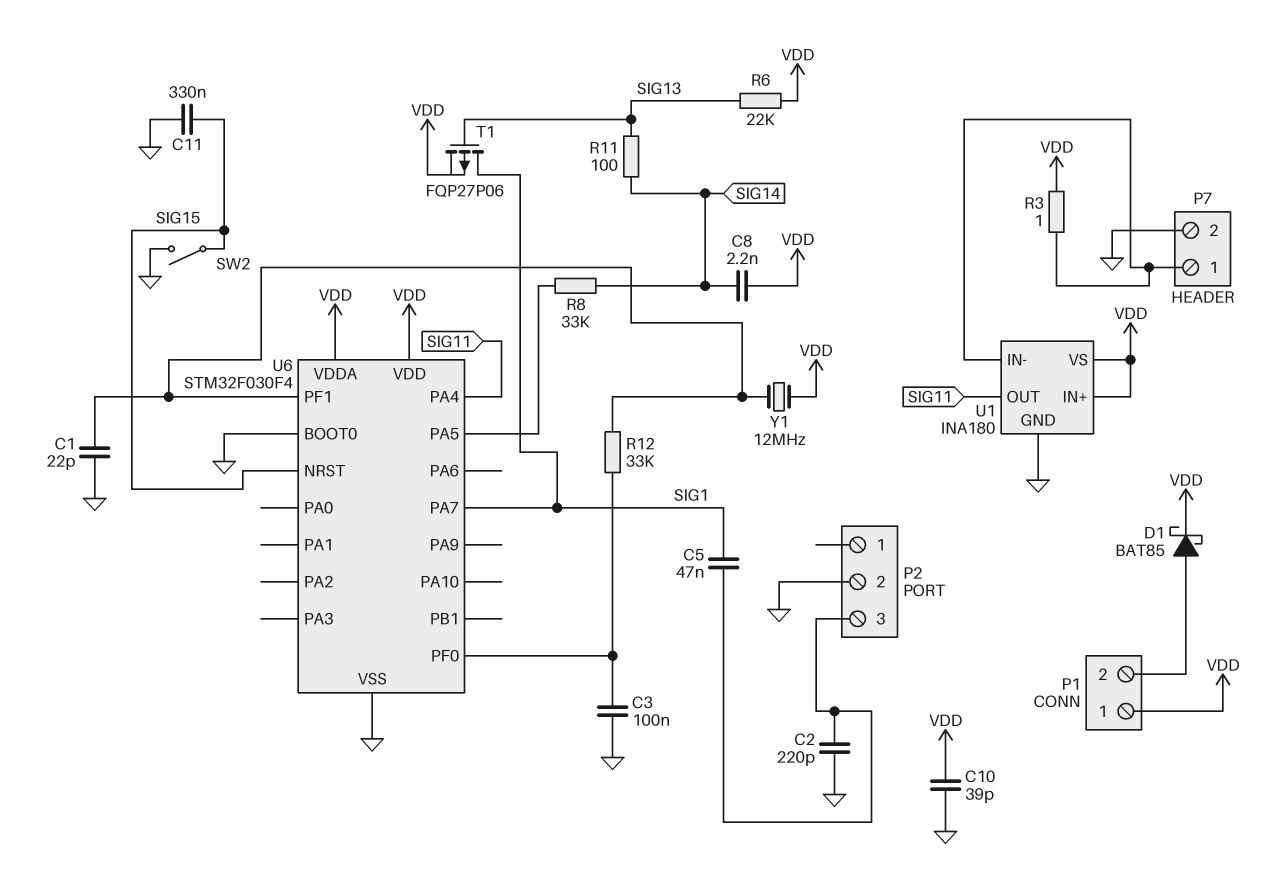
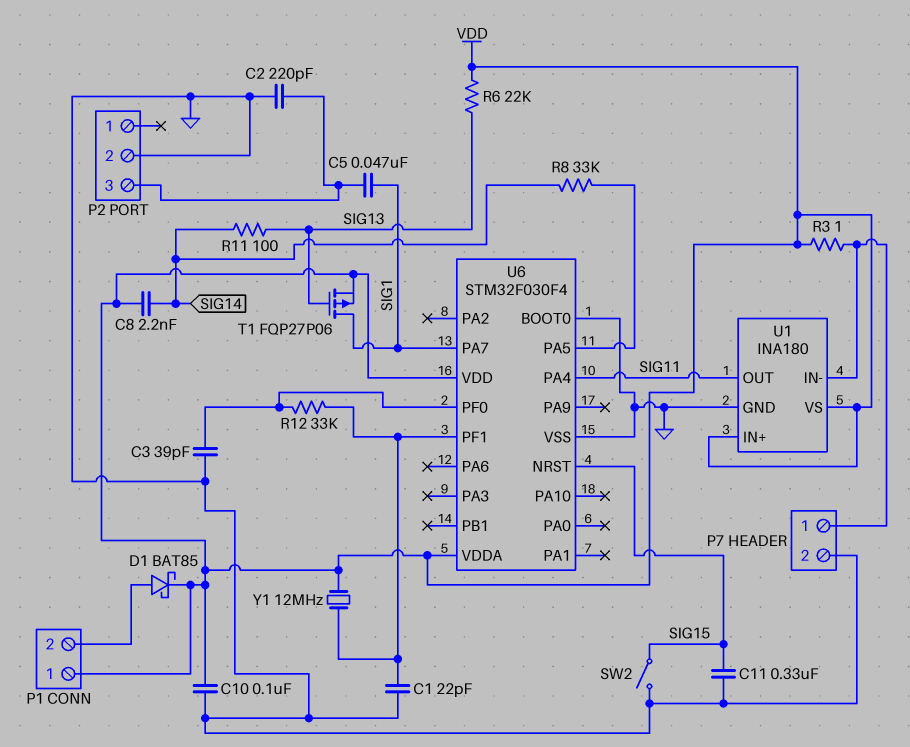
C3: 100nF (GND, U6/PF0) -> 39pF (GND, U6/PF0)
C10: 39pF (GND, VDD) -> 100nF (GND, VDD)

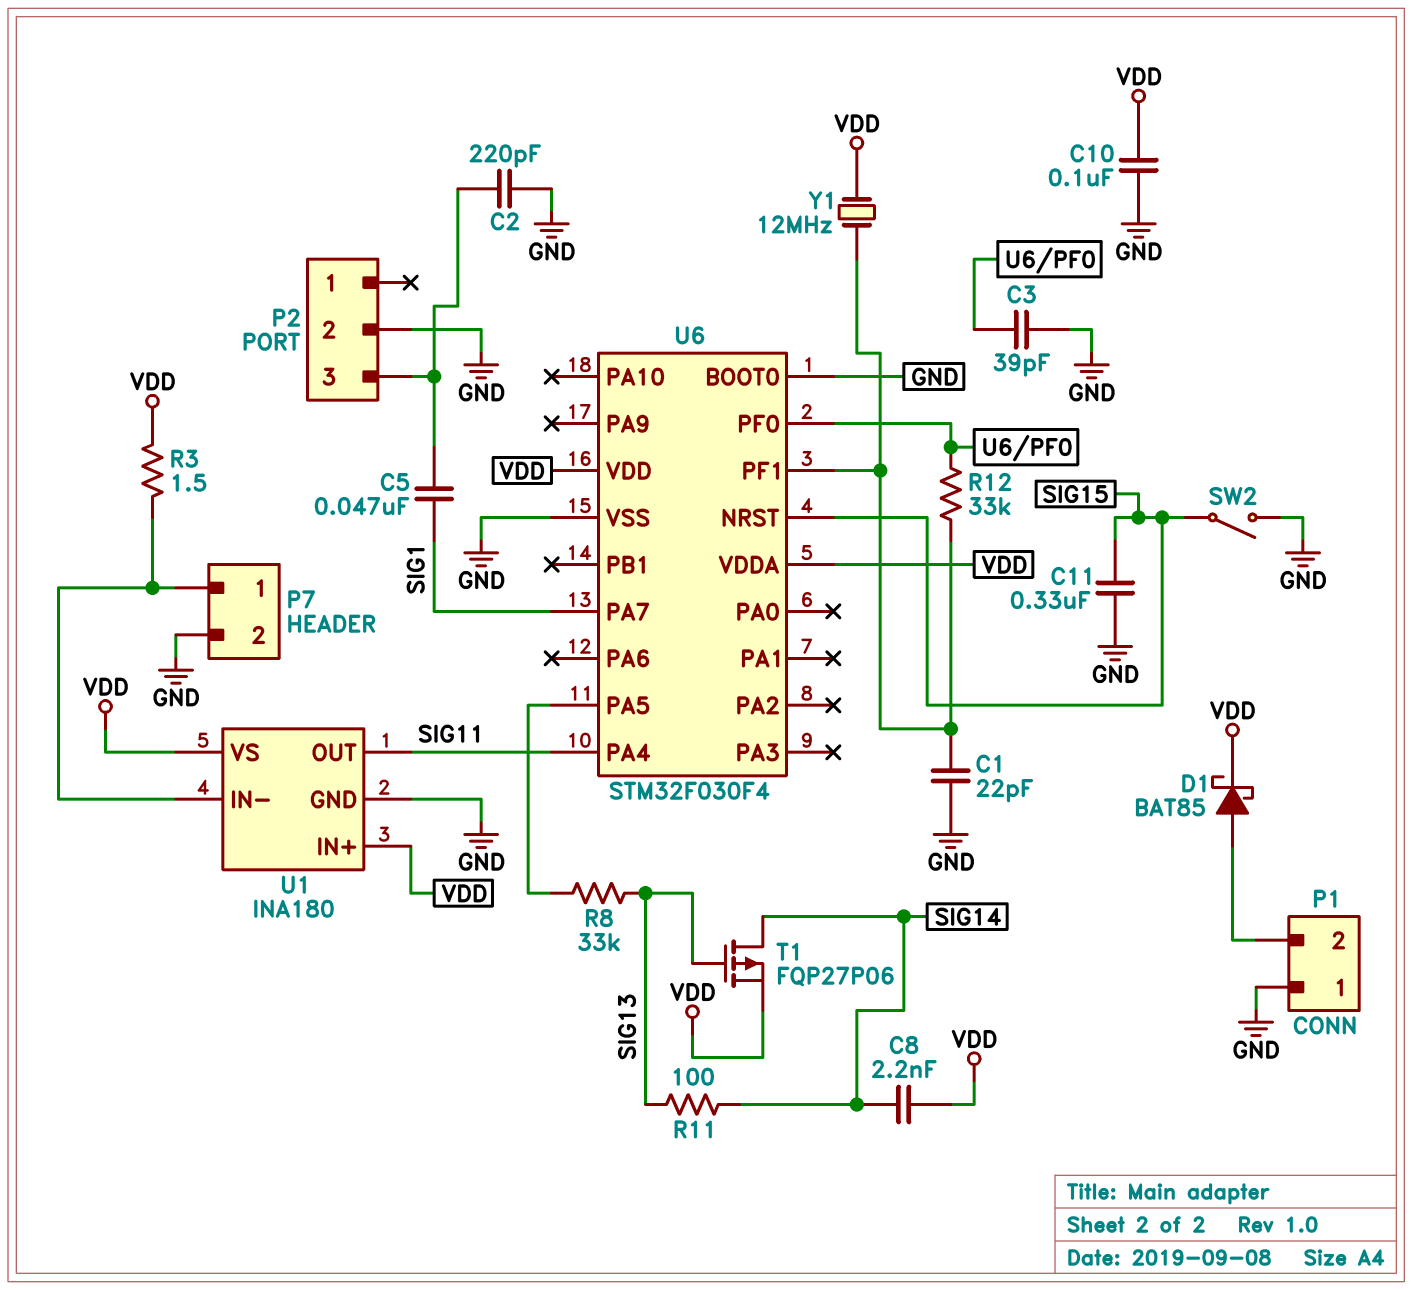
P1 pin 1: VDD -> GND
R3: 1 (P7/1, VDD) -> 1.5 (P7/1, VDD)
R6: 22k (SIG13, VDD) -> none
R8: 33k (SIG14, U6/PA5) -> 33k (SIG13, U6/PA5)
T1: PMOS FQP27P06 (G SIG13, D SIG1, S VDD) -> PMOS FQP27P06 (G SIG13, D SIG14, S VDD)

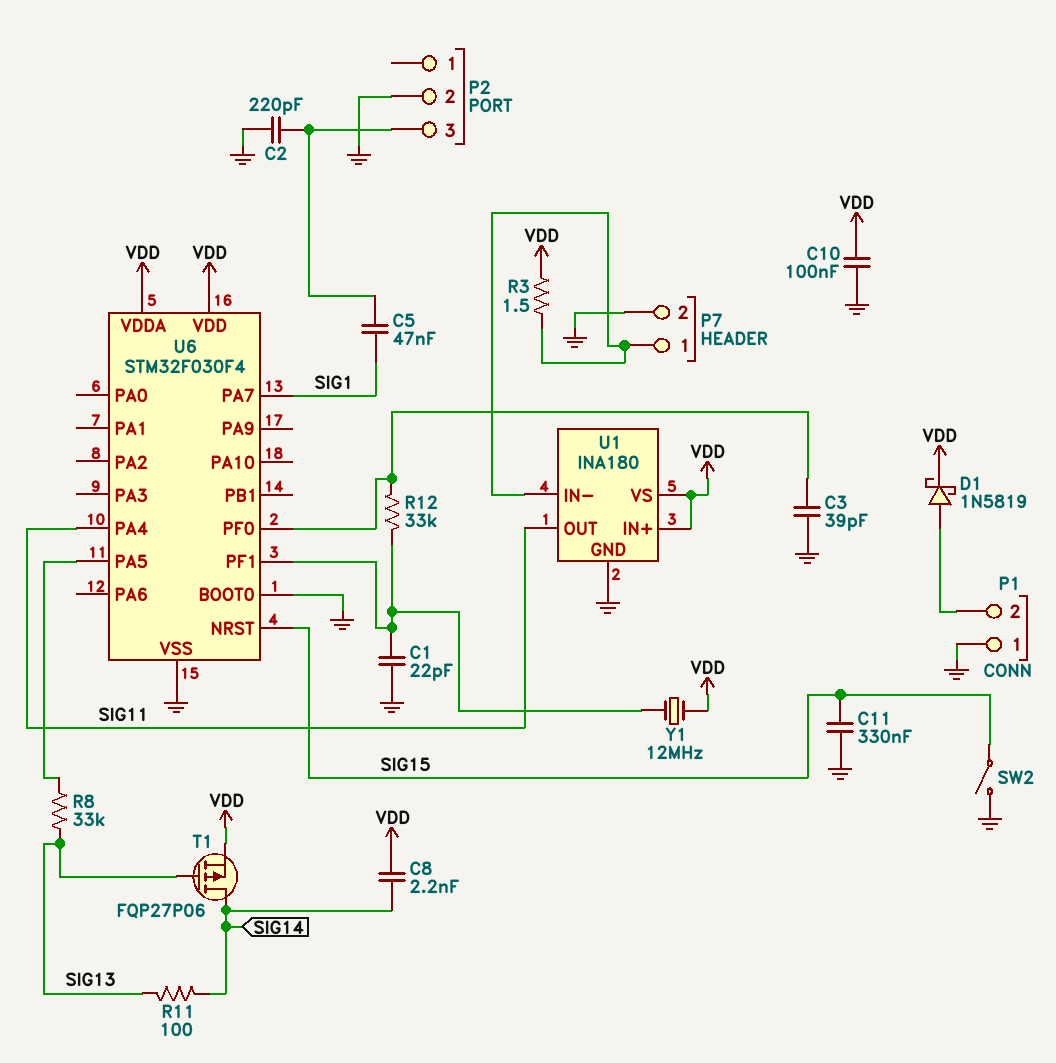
D1: schottky BAT85 (A P1/2, K VDD) -> schottky 1N5819 (A P1/2, K VDD)

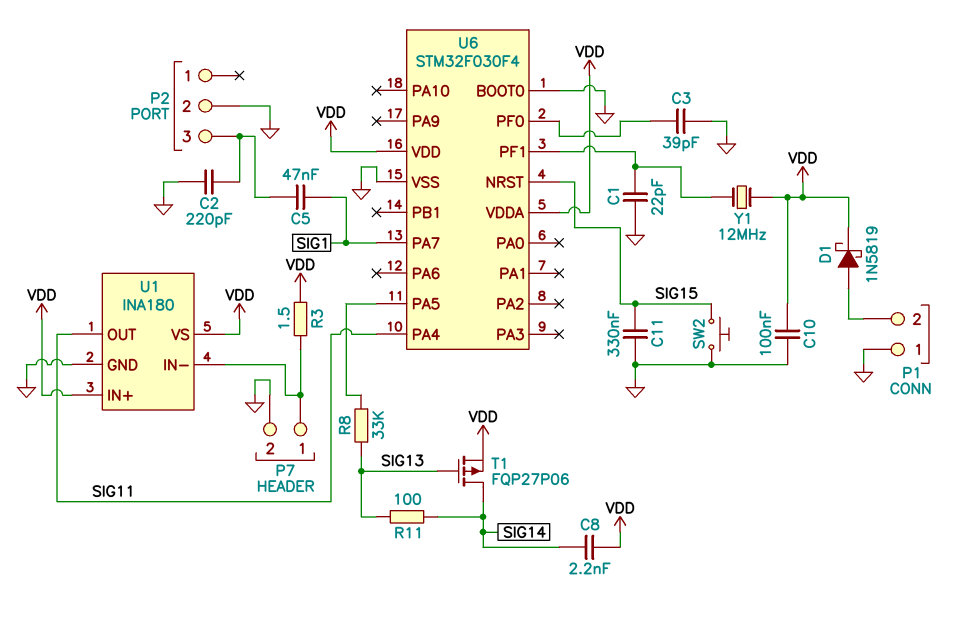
R12: 33k (U6/PF0, U6/PF1) -> none
SW2: switch (GND, SIG15) -> button (GND, SIG15)

